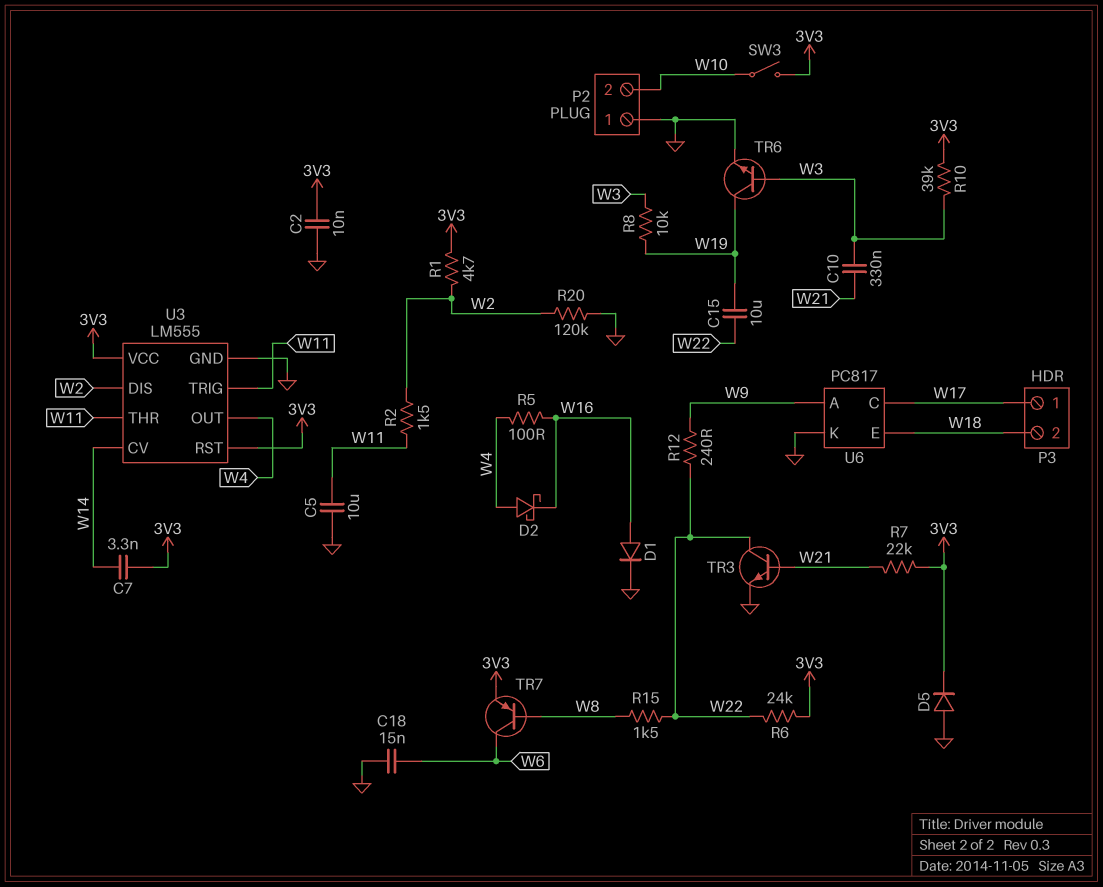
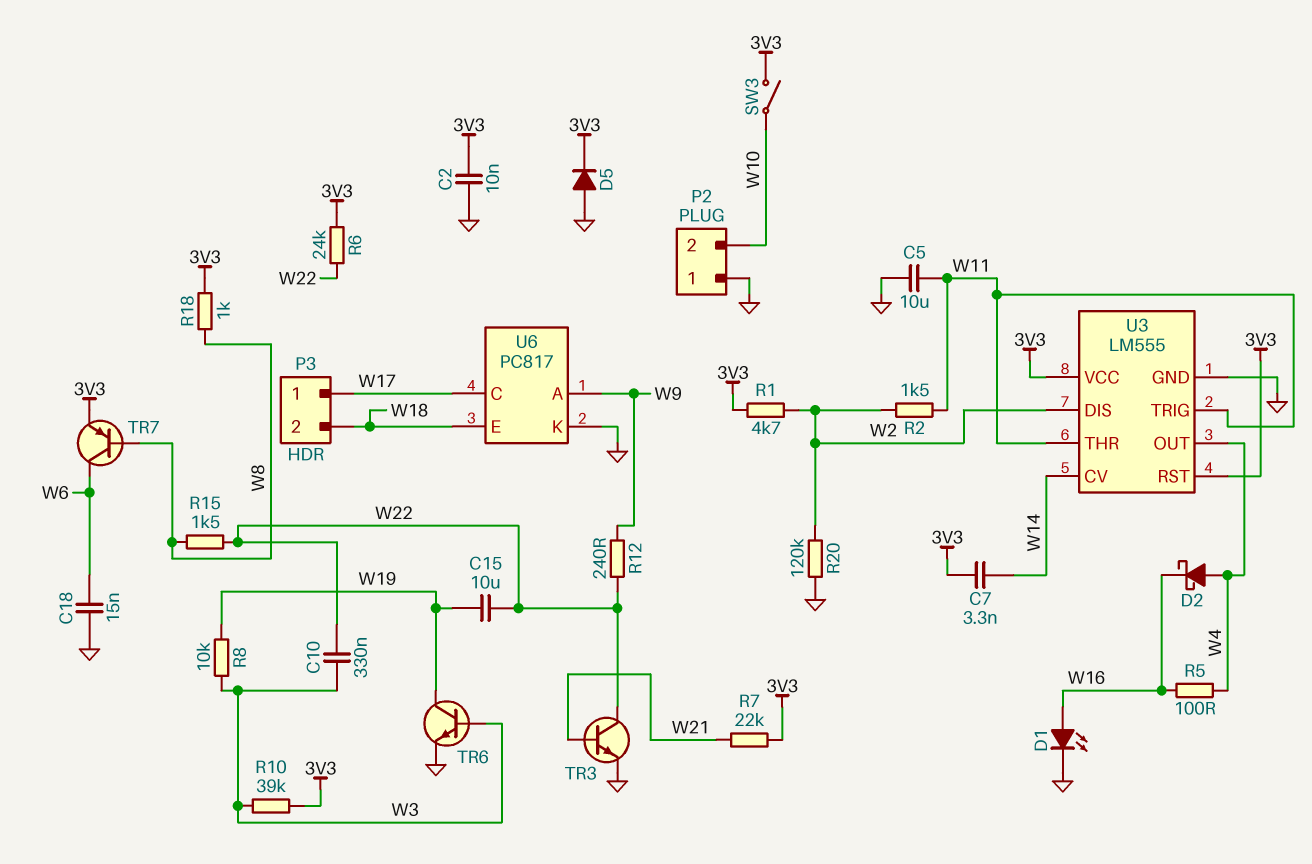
C10: 330nF (W3, W21) -> 330nF (W3, W22)
D1: diode (A W16, K GND) -> LED (A W16, K GND)
R18: none -> 1k (3V3, W8)

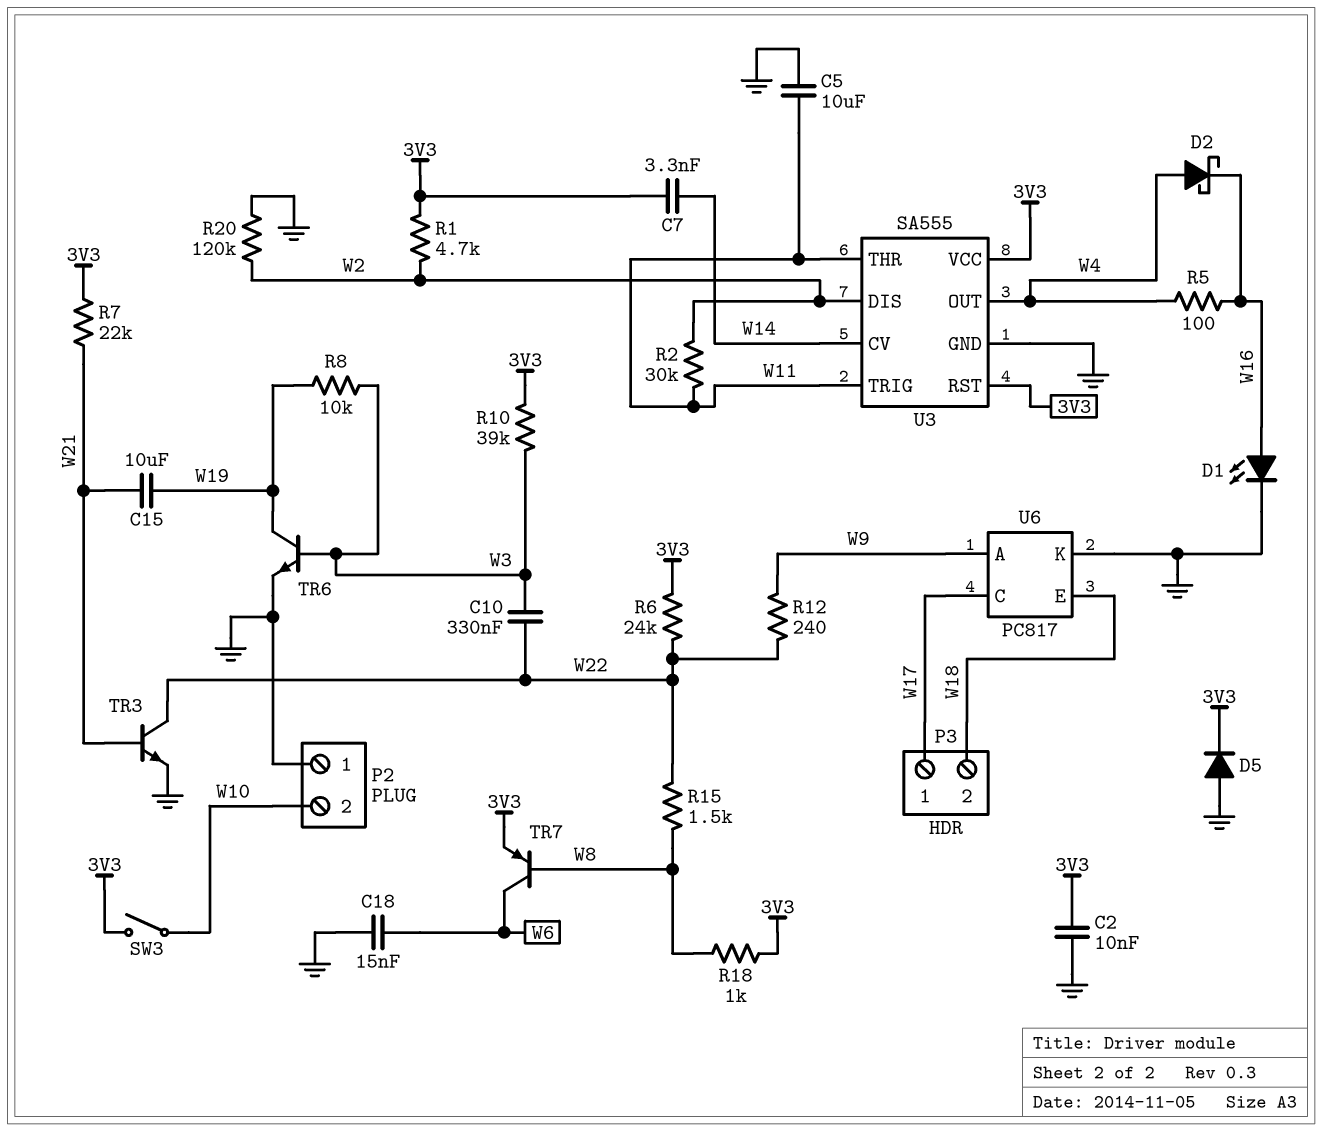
C15: 10uF (W19, W22) -> 10uF (W19, W21)
R2: 1.5k (W2, W11) -> 30k (W2, W11)
U3: LM555 -> SA555

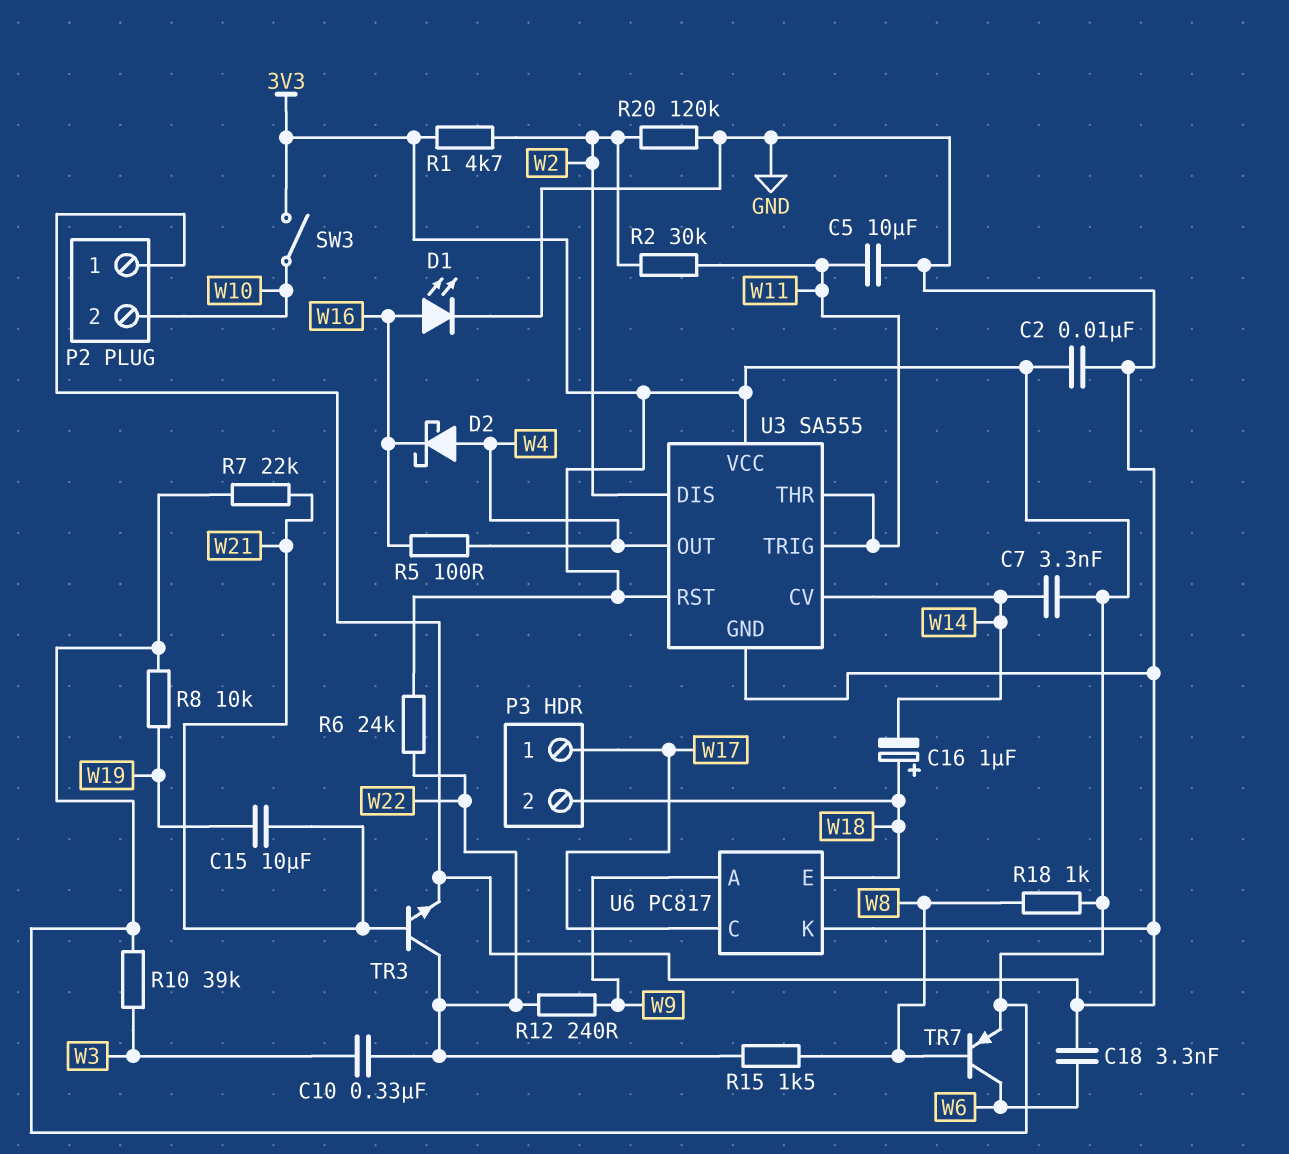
C16: none -> 1uF (plus W18, minus W14)
C18: 15nF (GND, W6) -> 3.3nF (GND, W6)
D5: diode (A GND, K 3V3) -> none
R8: 10k (W3, W19) -> 10k (3V3, W19)
TR6: NPN (B W3, C W19, E GND) -> none

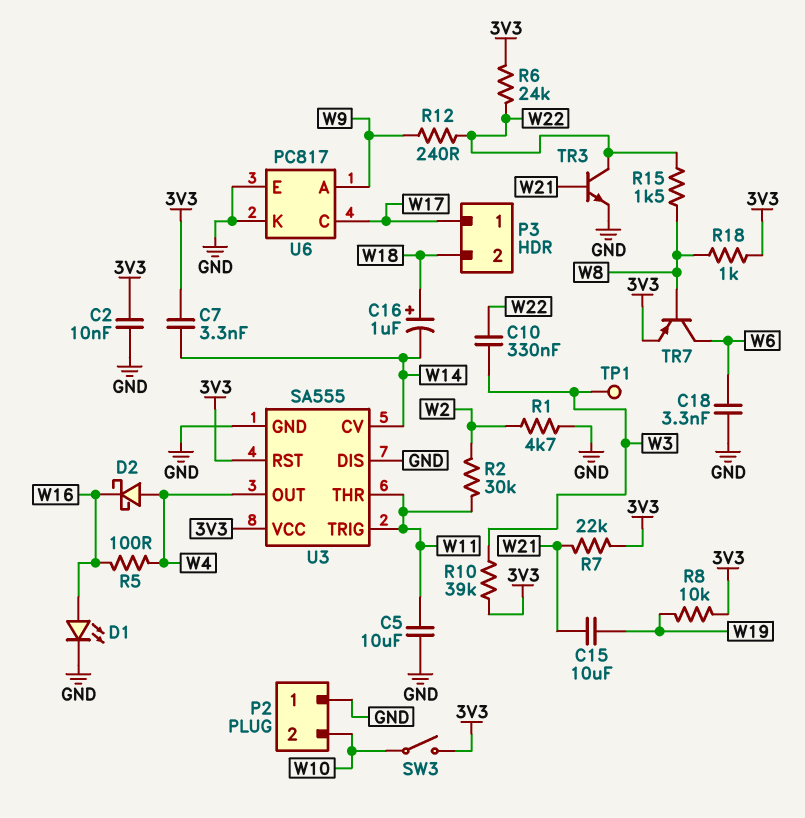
R1: 4.7k (3V3, W2) -> 4.7k (GND, W2)
R20: 120k (GND, W2) -> none
TP1: none -> test point (W3)
U3 pin DIS: W2 -> GND
U6 pin E: W18 -> GND

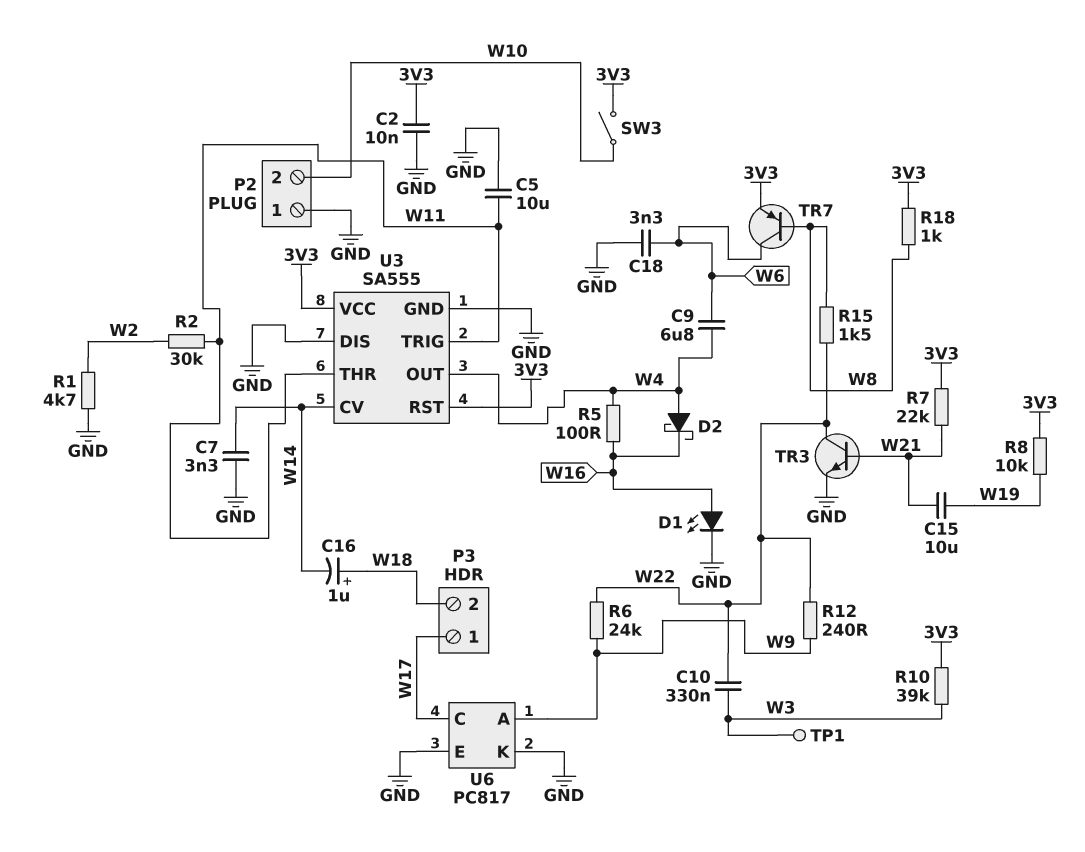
C7: 3.3nF (3V3, W14) -> 3.3nF (GND, W14)
C9: none -> 6.8uF (W4, W6)
R6: 24k (3V3, W22) -> 24k (W9, W22)

